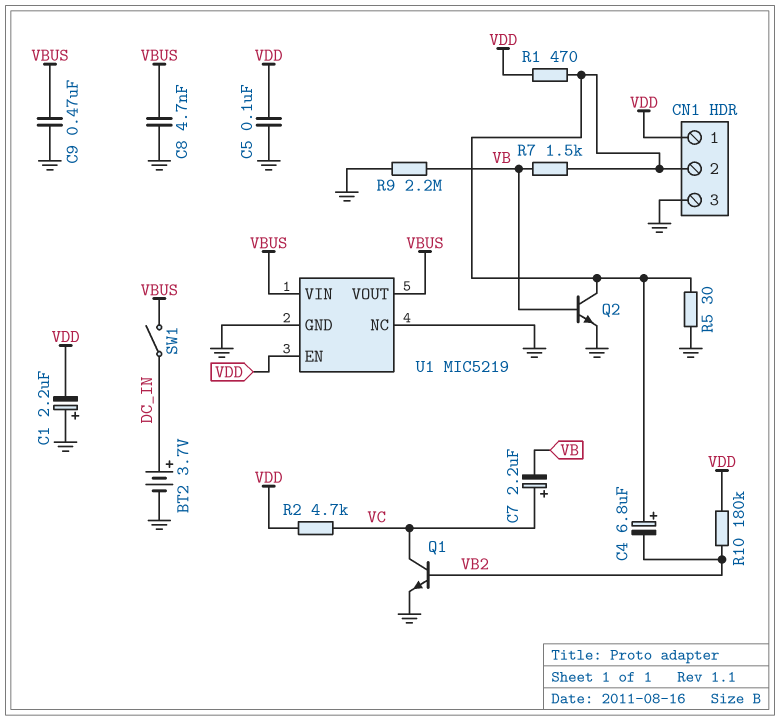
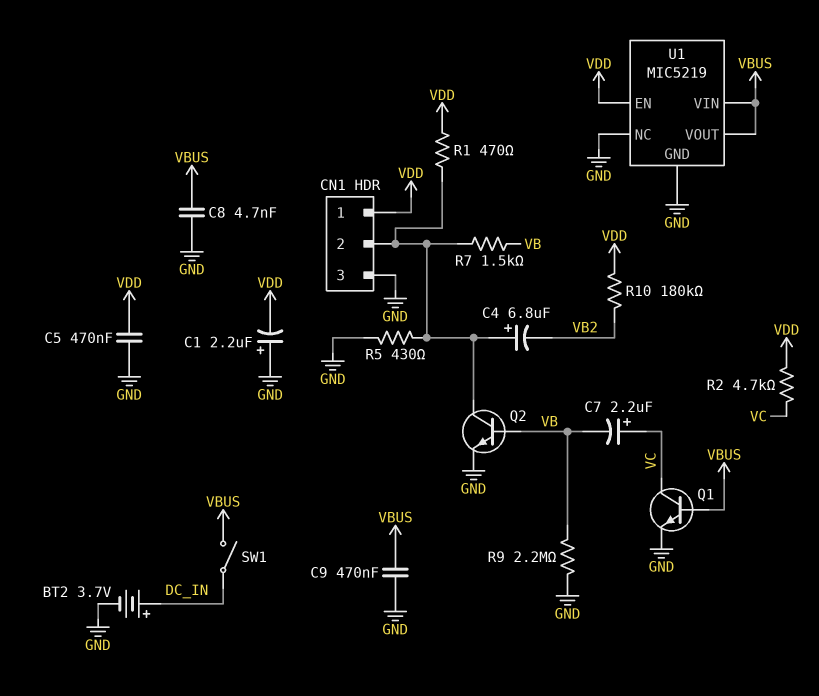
C5: 100nF (GND, VDD) -> 470nF (GND, VDD)
Q1: NPN (B VB2, C VC, E GND) -> NPN (B VBUS, C VC, E GND)
R5: 30 (CN1/2, GND) -> 430 (CN1/2, GND)

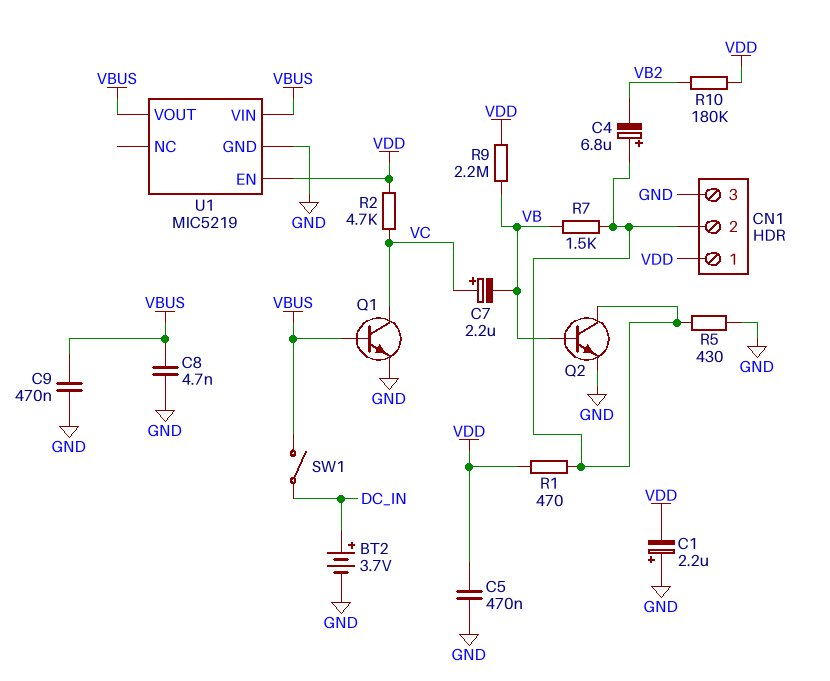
R9: 2.2M (GND, VB) -> 2.2M (VB, VDD)
U1 pin NC: GND -> none

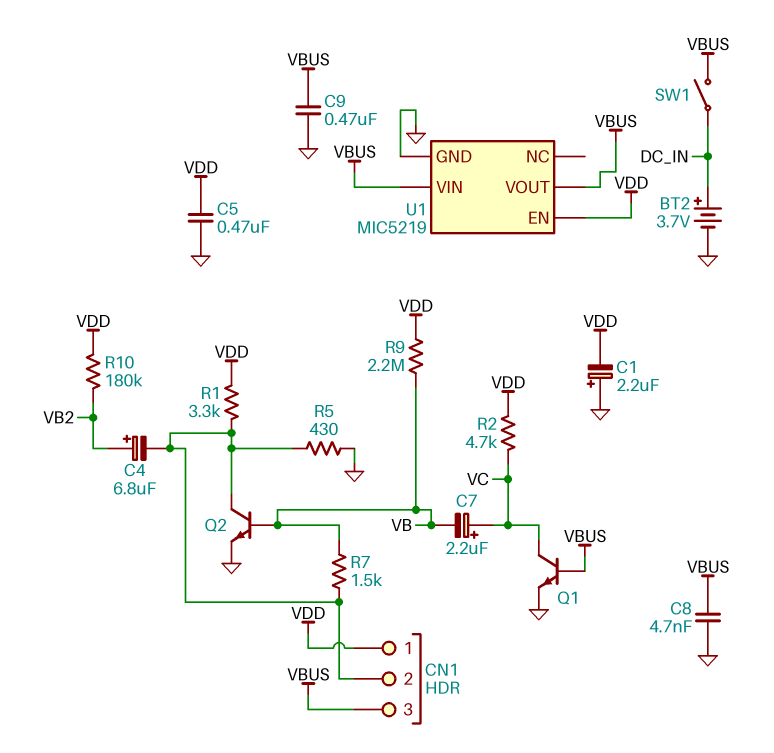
C4: 6.8uF (plus CN1/2, minus VB2) -> 6.8uF (plus VB2, minus CN1/2)
CN1 pin 3: GND -> VBUS
R1: 470 (CN1/2, VDD) -> 3.3k (CN1/2, VDD)

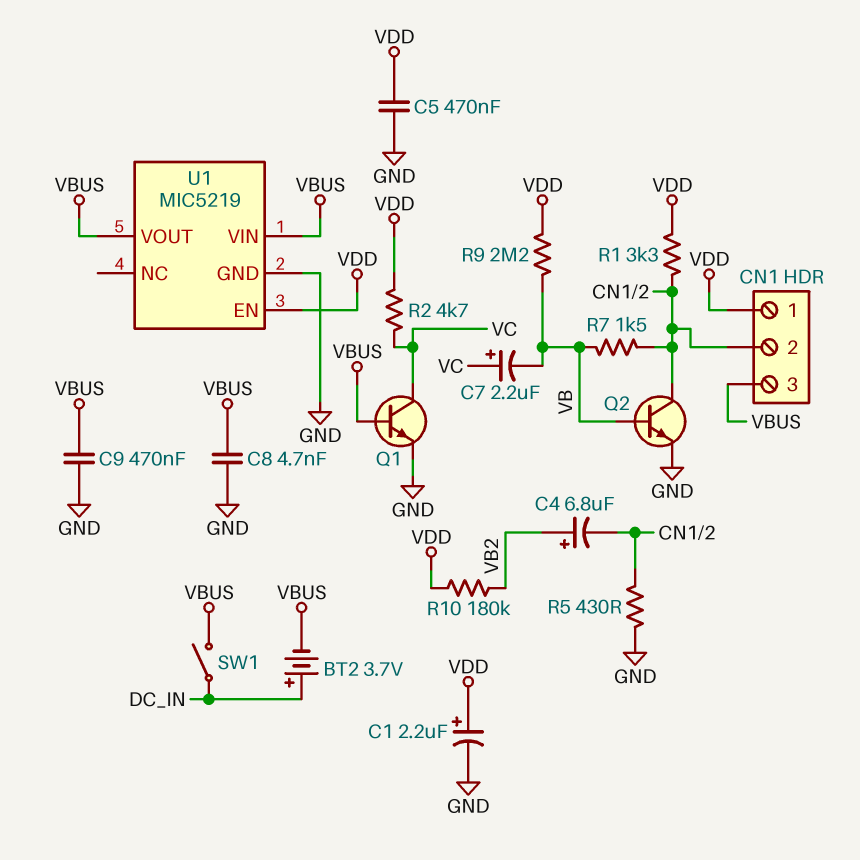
BT2: 3.7V (plus DC_IN, minus GND) -> 3.7V (plus DC_IN, minus VBUS)
C1: 2.2uF (plus GND, minus VDD) -> 2.2uF (plus VDD, minus GND)

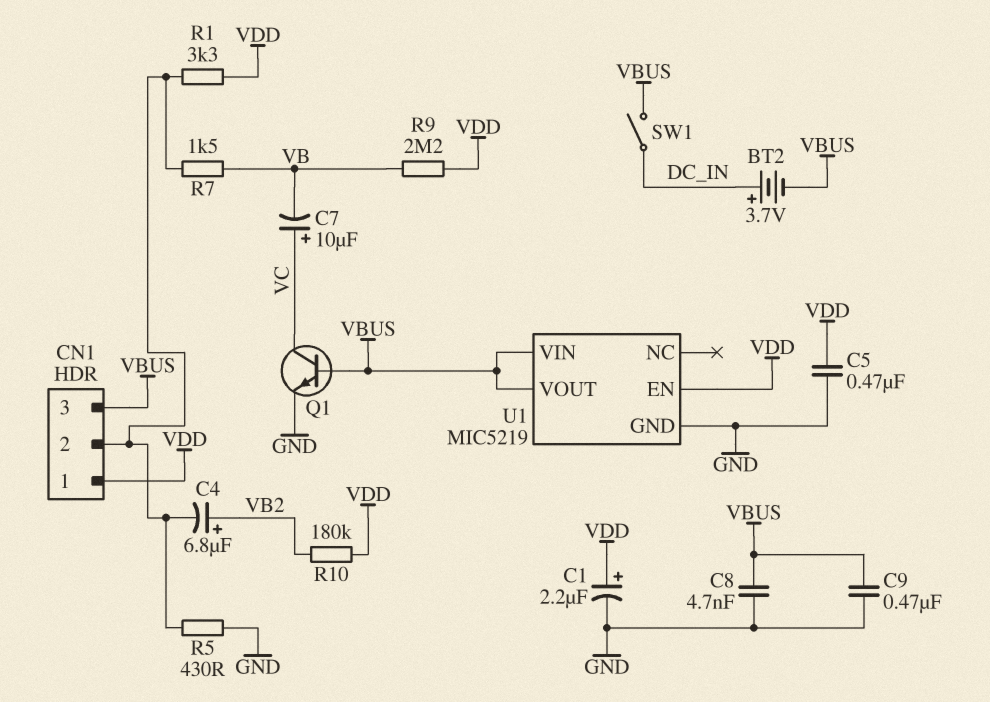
C7: 2.2uF (plus VC, minus VB) -> 10uF (plus VC, minus VB)
Q2: NPN (B VB, C CN1/2, E GND) -> none
R2: 4.7k (VC, VDD) -> none

